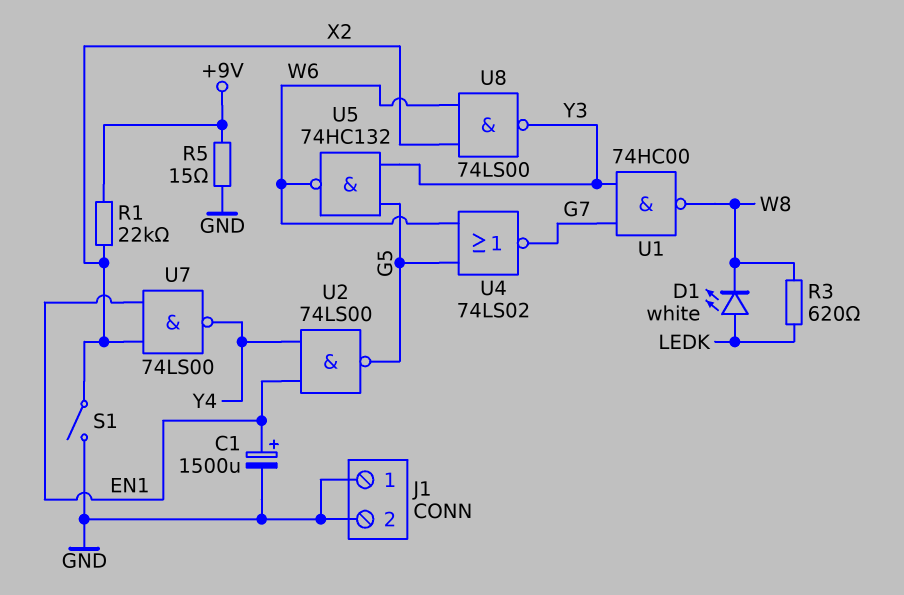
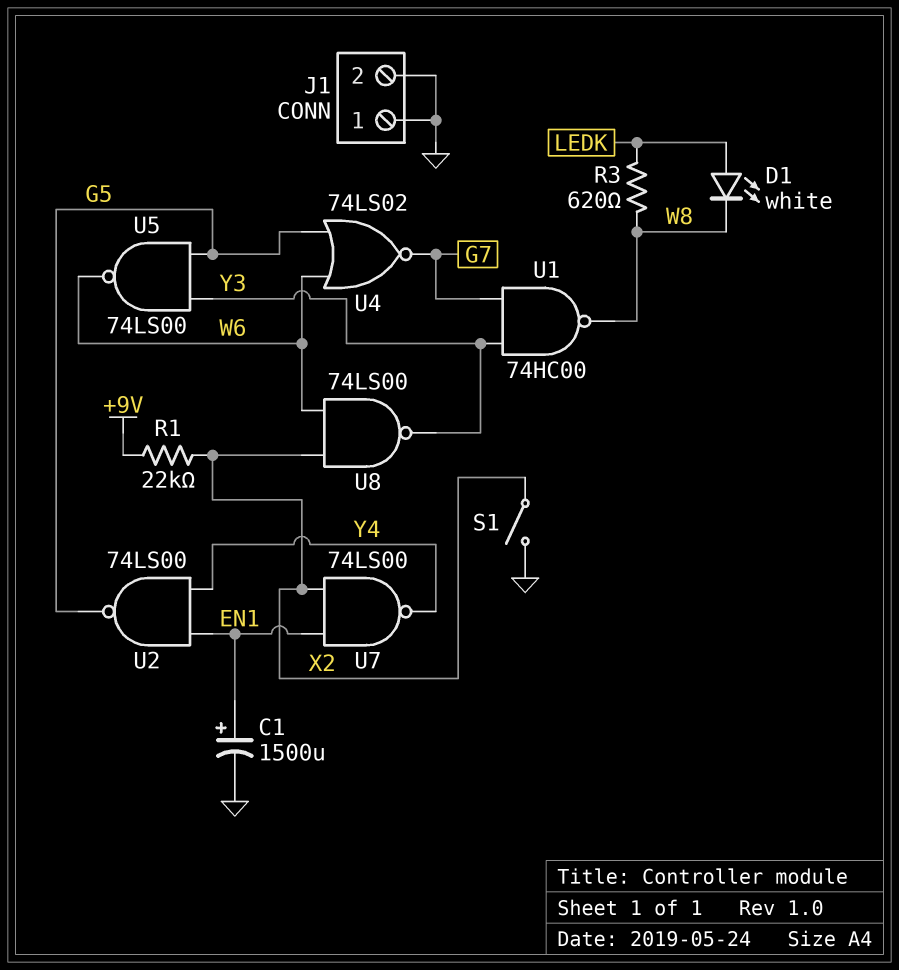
R5: 15 (+9V, GND) -> none
U5: NAND 74HC132 (in G5, in Y3, out W6) -> NAND 74LS00 (in G5, in Y3, out W6)

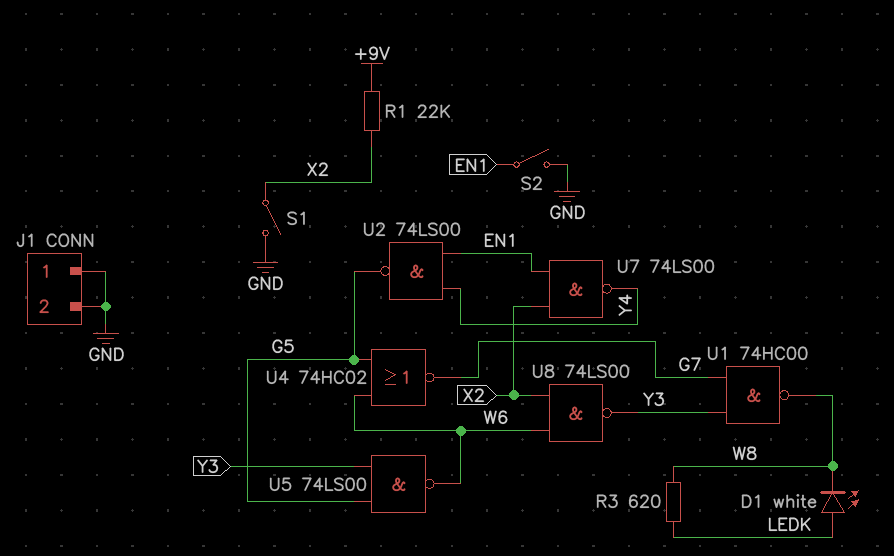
C1: 1500uF (plus EN1, minus GND) -> none
S2: none -> switch (EN1, GND)
U4: NOR 74LS02 (in G5, in W6, out G7) -> NOR 74HC02 (in G5, in W6, out G7)

